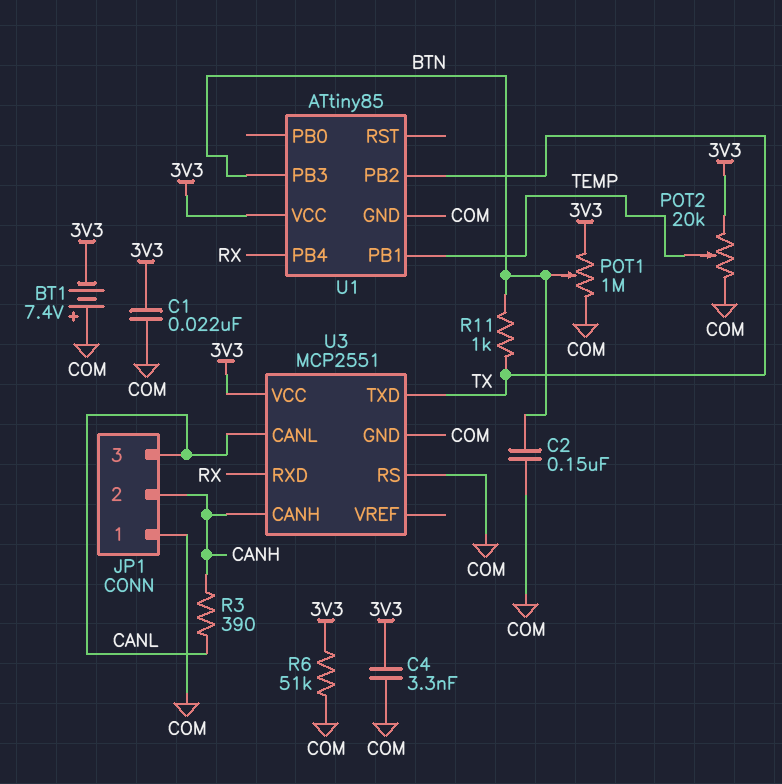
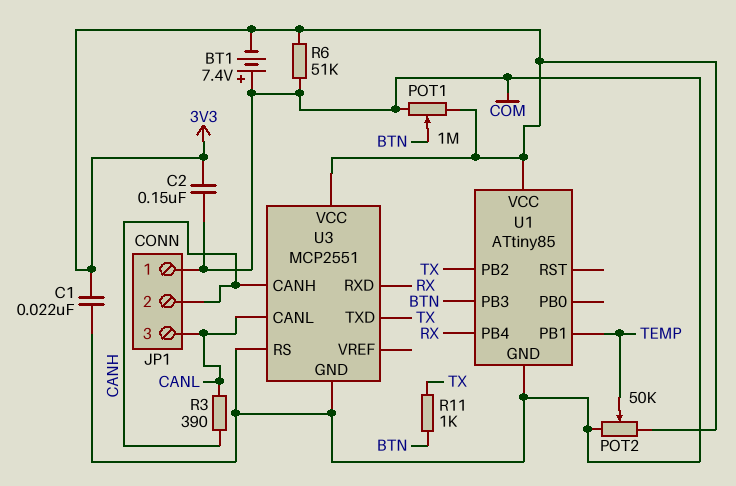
C2: 150nF (BTN, COM) -> 150nF (3V3, COM)
C4: 3.3nF (3V3, COM) -> none
POT2: 20k (3V3, COM, wiper TEMP) -> 50k (3V3, COM, wiper TEMP)

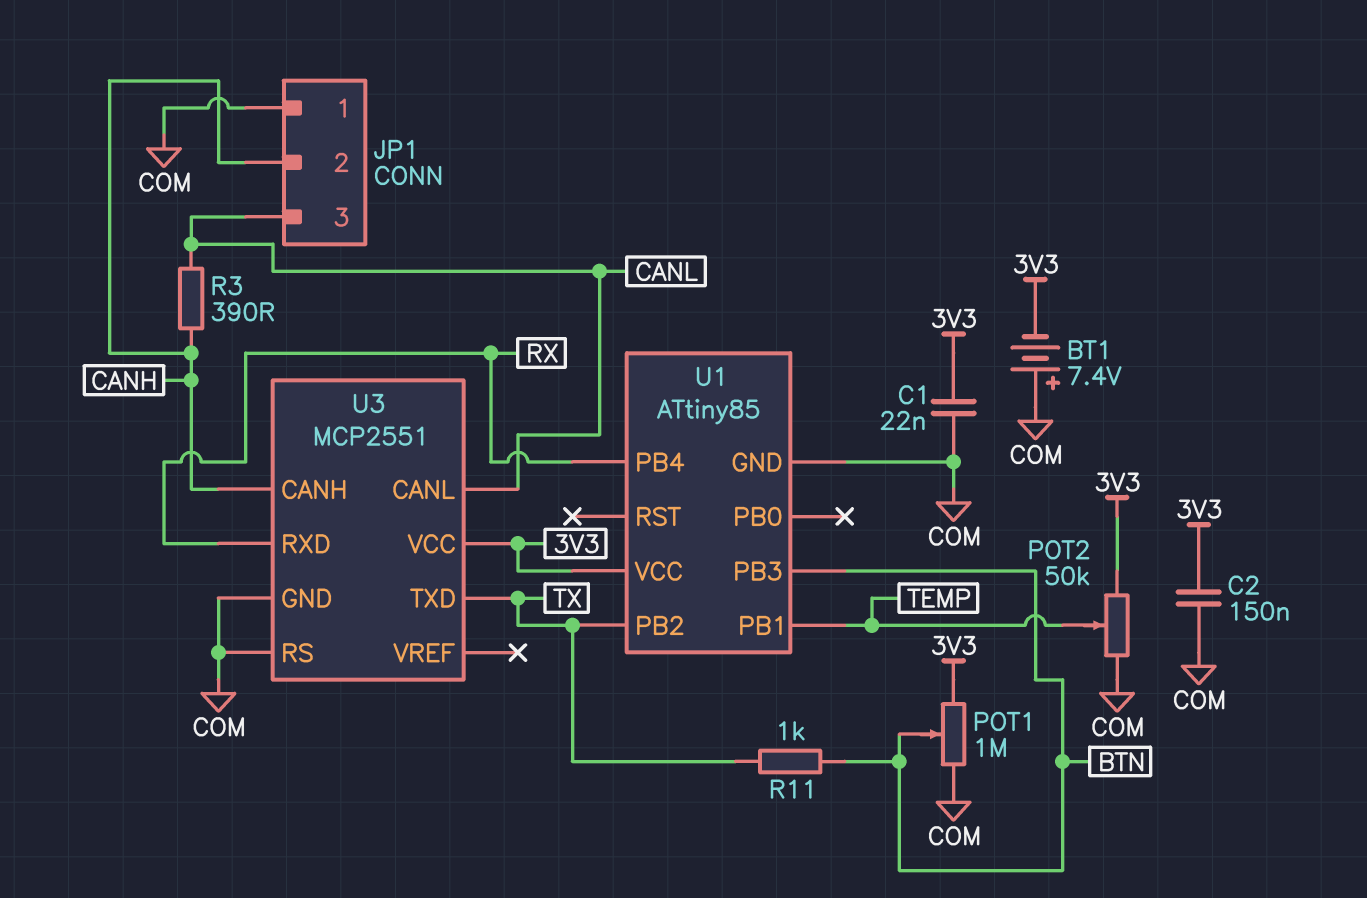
R6: 51k (3V3, COM) -> none

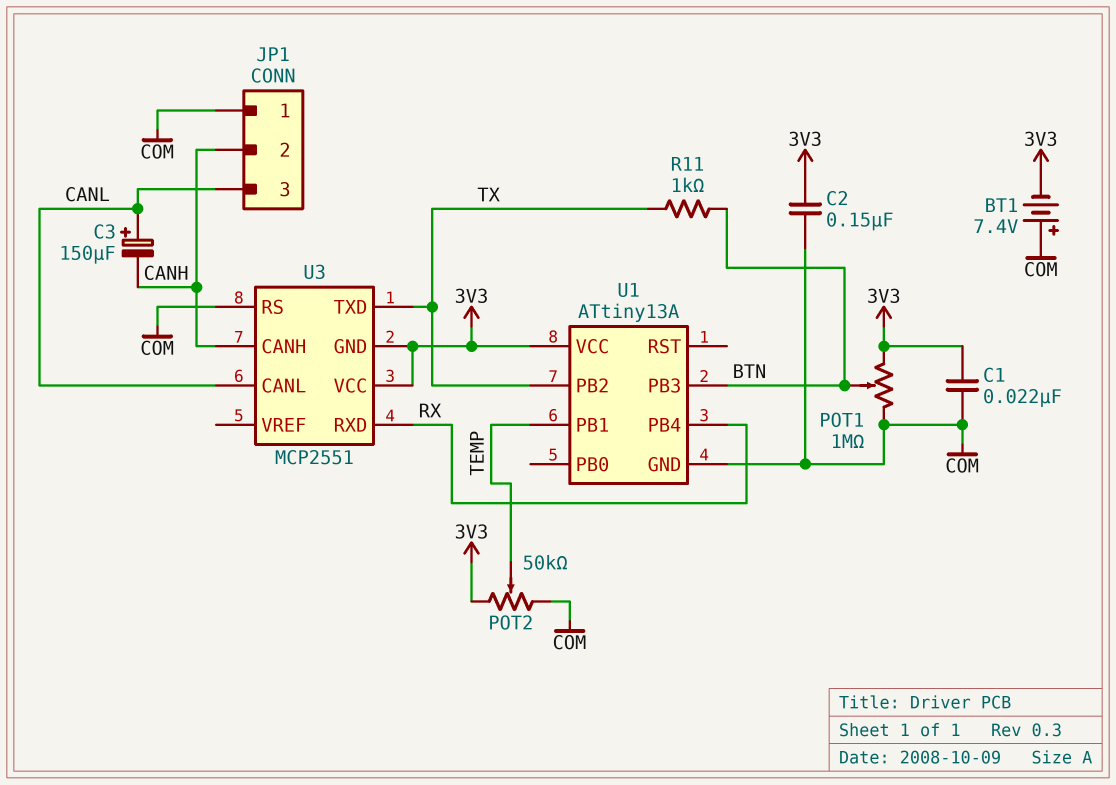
C3: none -> 150uF (plus CANL, minus CANH)
R3: 390 (CANH, CANL) -> none
U1: ATtiny85 -> ATtiny13A
U3 pin GND: COM -> 3V3

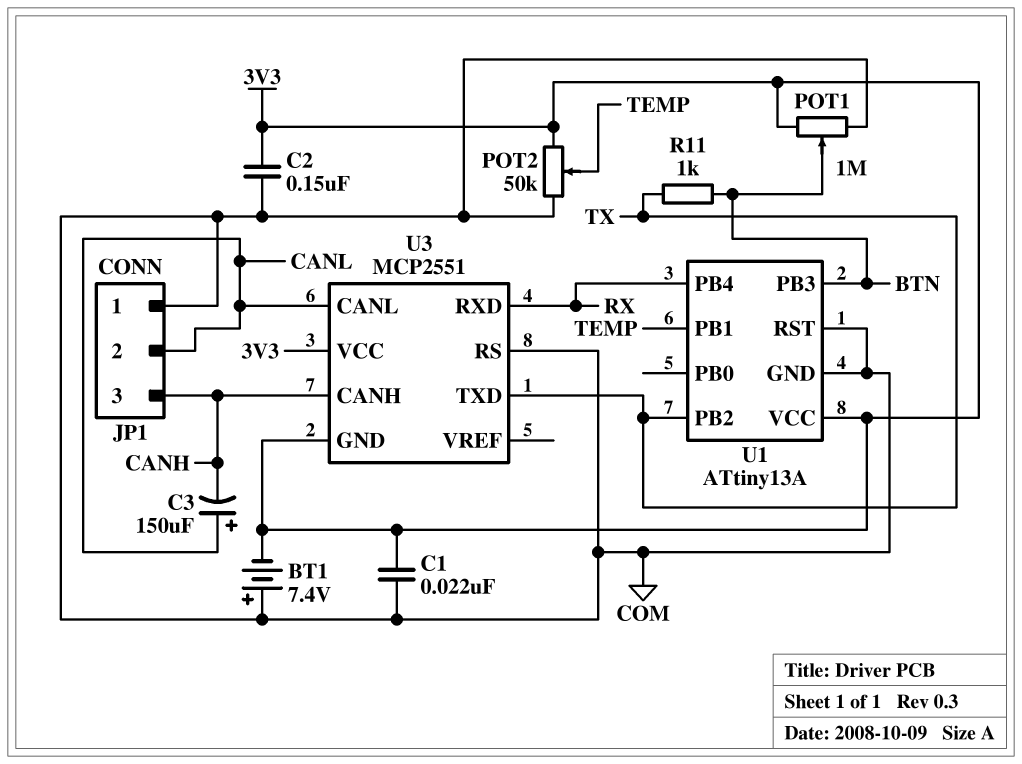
JP1 pin 2: CANH -> CANL
JP1 pin 3: CANL -> CANH
U1 pin RST: none -> COM

